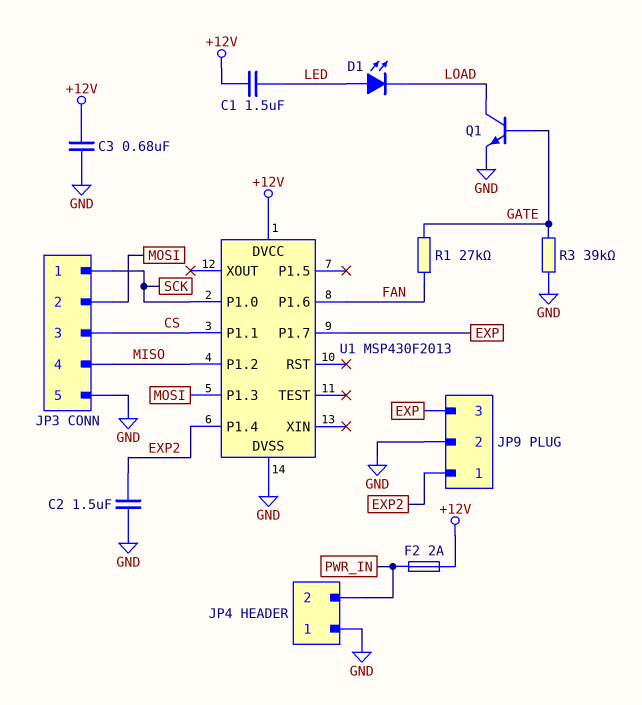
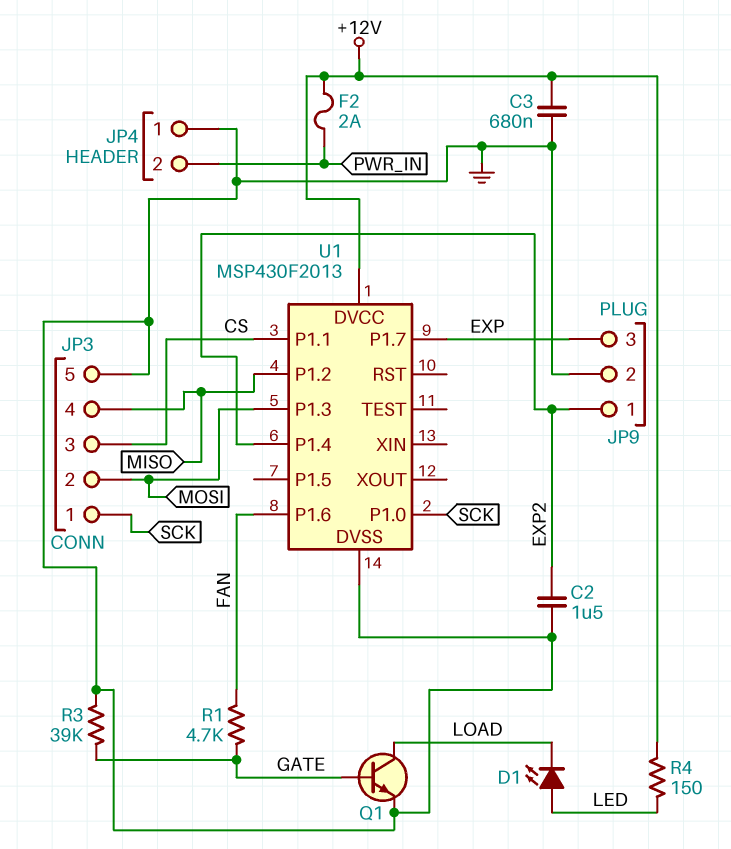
C1: 1.5uF (+12V, LED) -> none
R1: 27k (FAN, GATE) -> 4.7k (FAN, GATE)
R4: none -> 150 (+12V, LED)

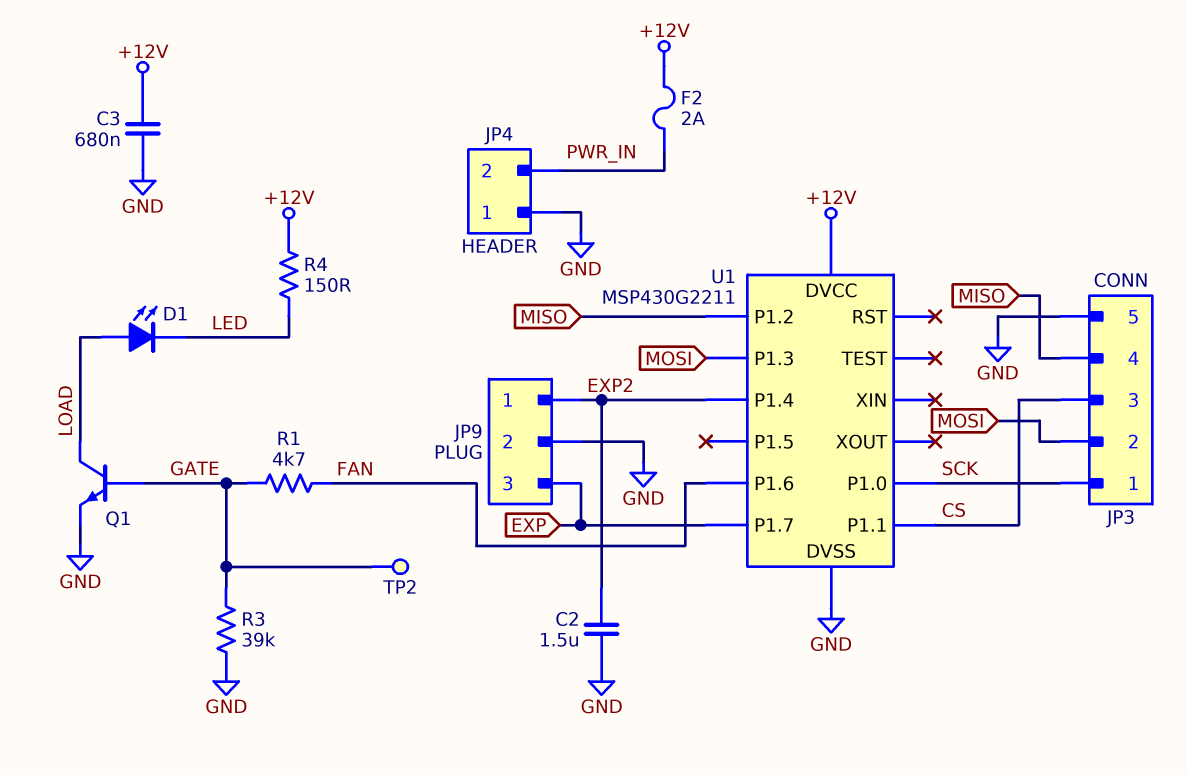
D1: LED (A LED, K LOAD) -> LED (A LOAD, K LED)
TP2: none -> test point (GATE)
U1: MSP430F2013 -> MSP430G2211

